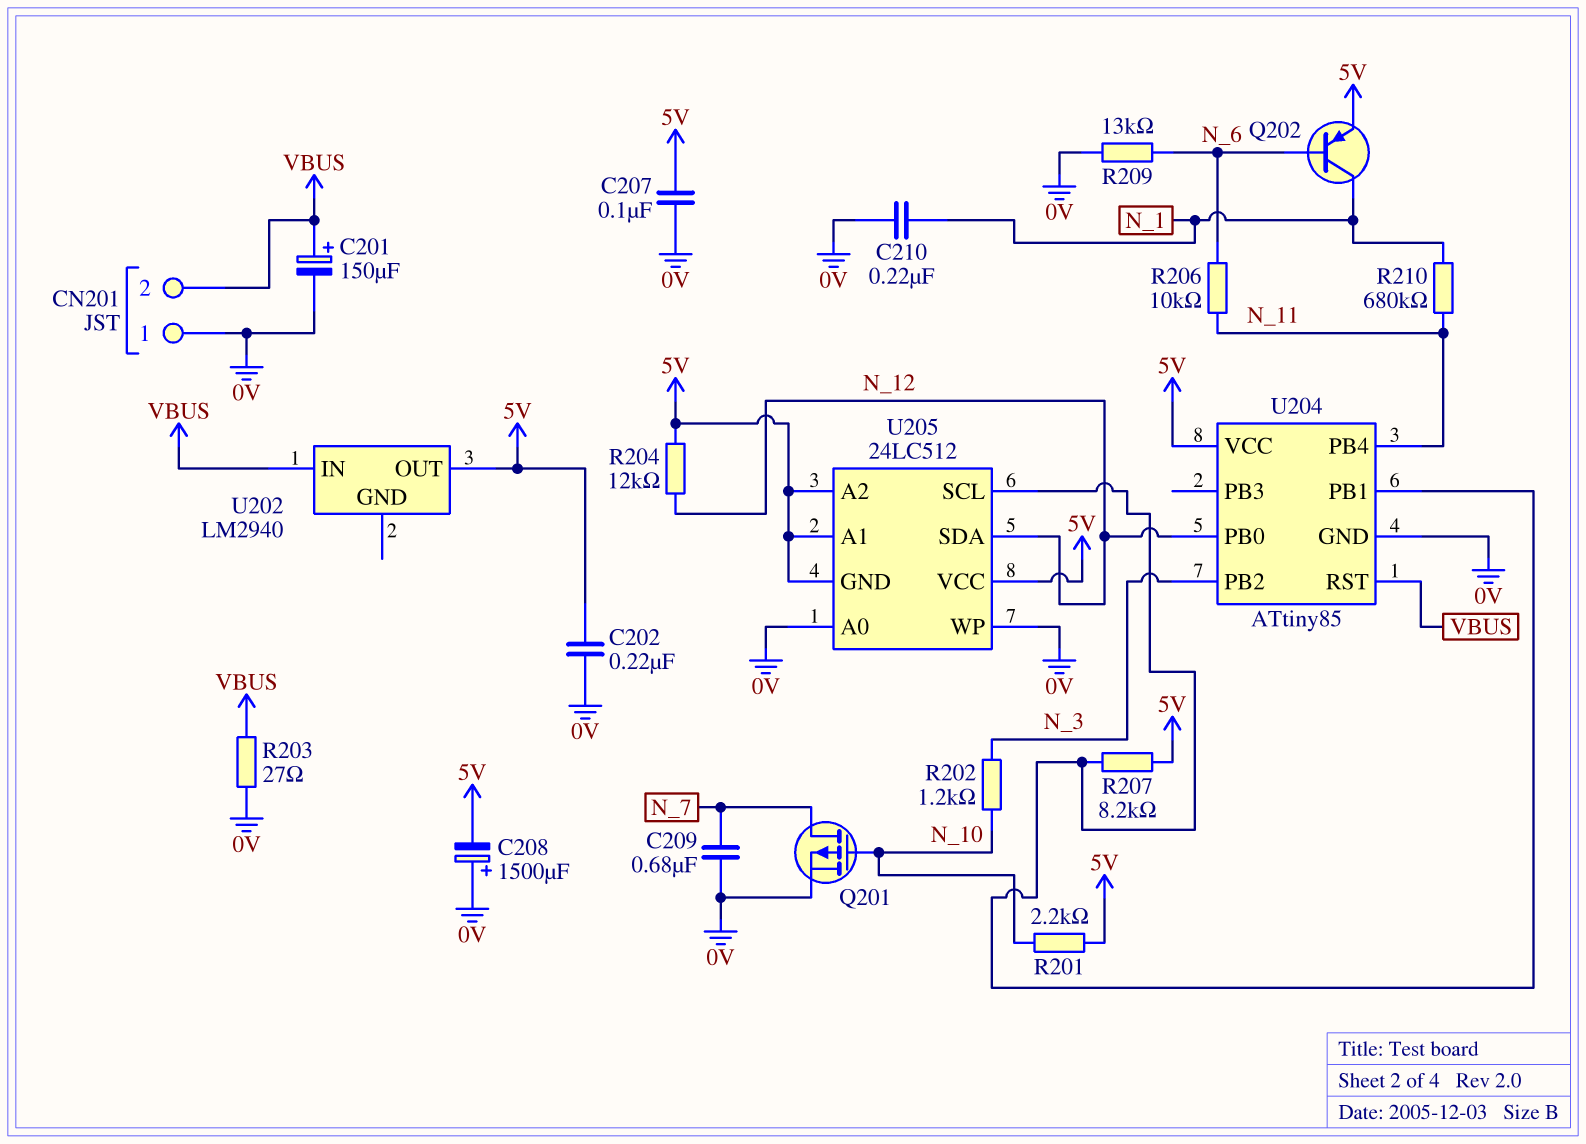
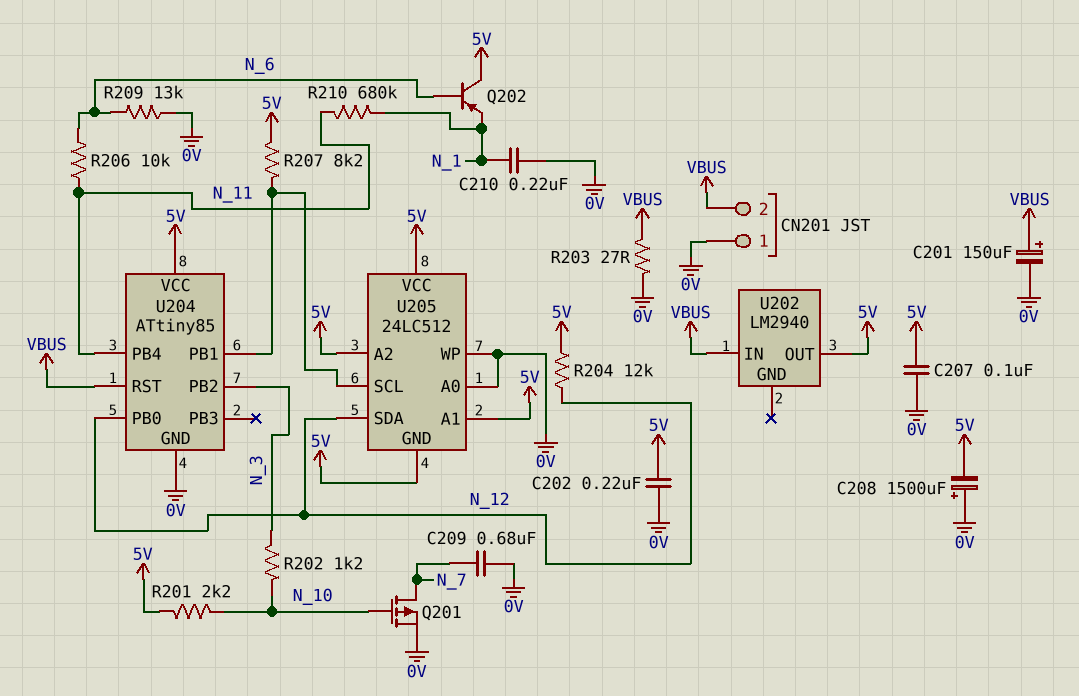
Q202: PNP (B N_6, C N_1, E 5V) -> PNP (B N_6, C 5V, E N_1)

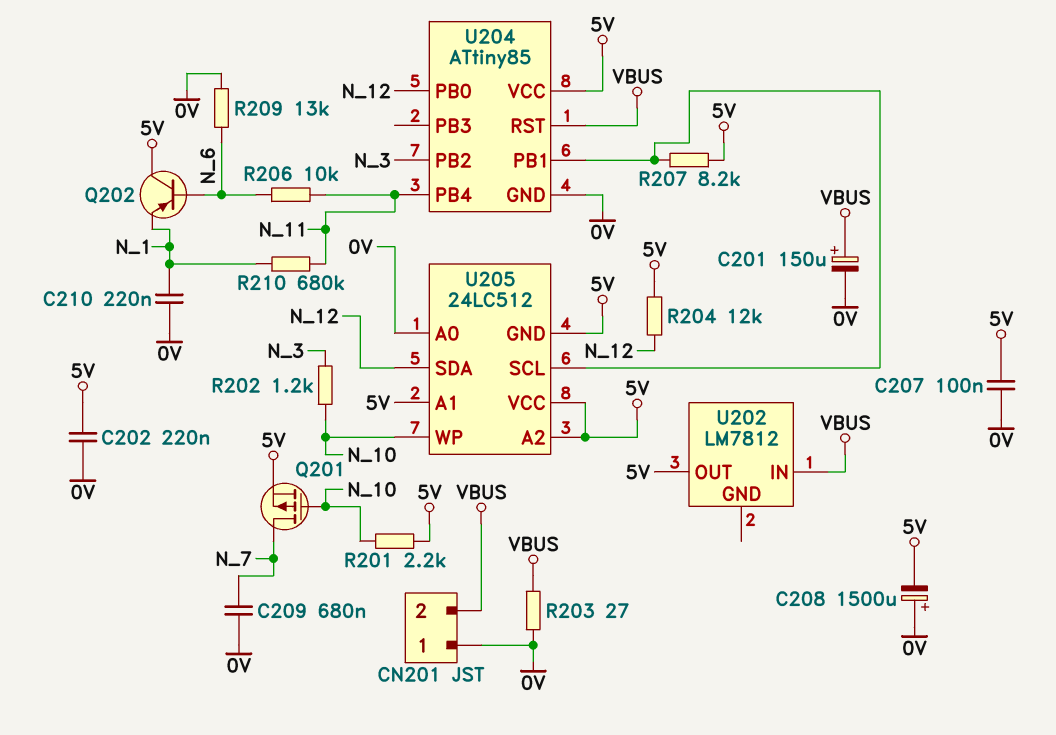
Q201: PMOS (G N_10, D N_7, S 0V) -> PMOS (G N_10, D N_7, S 5V)
U202: LM2940 -> LM7812
U205 pin WP: 0V -> N_10

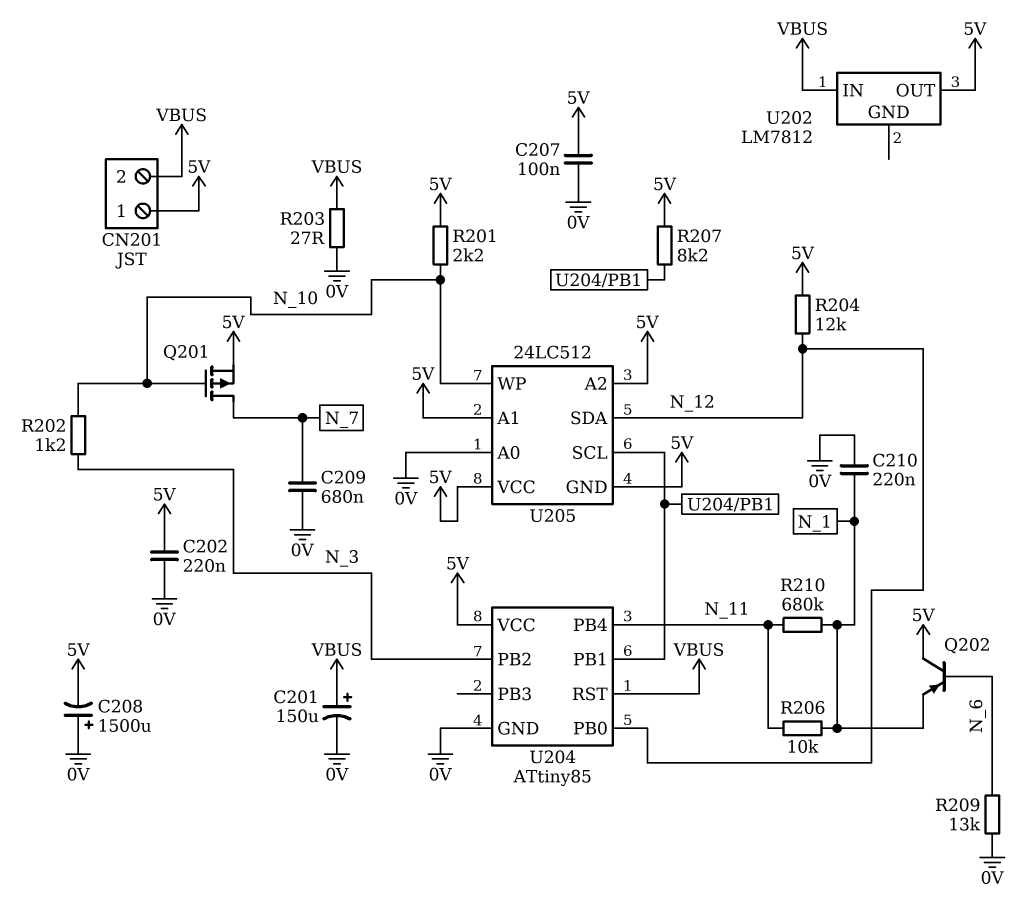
CN201 pin 1: 0V -> 5V
R206: 10k (N_6, N_11) -> 10k (N_1, N_11)

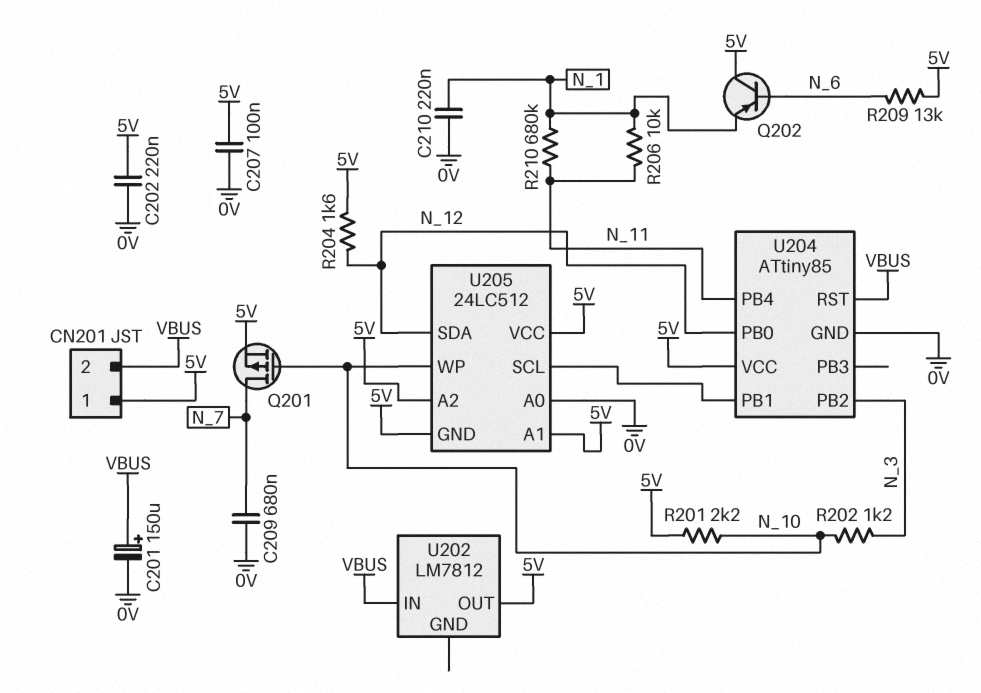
C208: 1500uF (plus 0V, minus 5V) -> none
R203: 27 (0V, VBUS) -> none
R204: 12k (5V, N_12) -> 1.6k (5V, N_12)
R207: 8.2k (5V, U204/PB1) -> none
R209: 13k (0V, N_6) -> 13k (5V, N_6)

